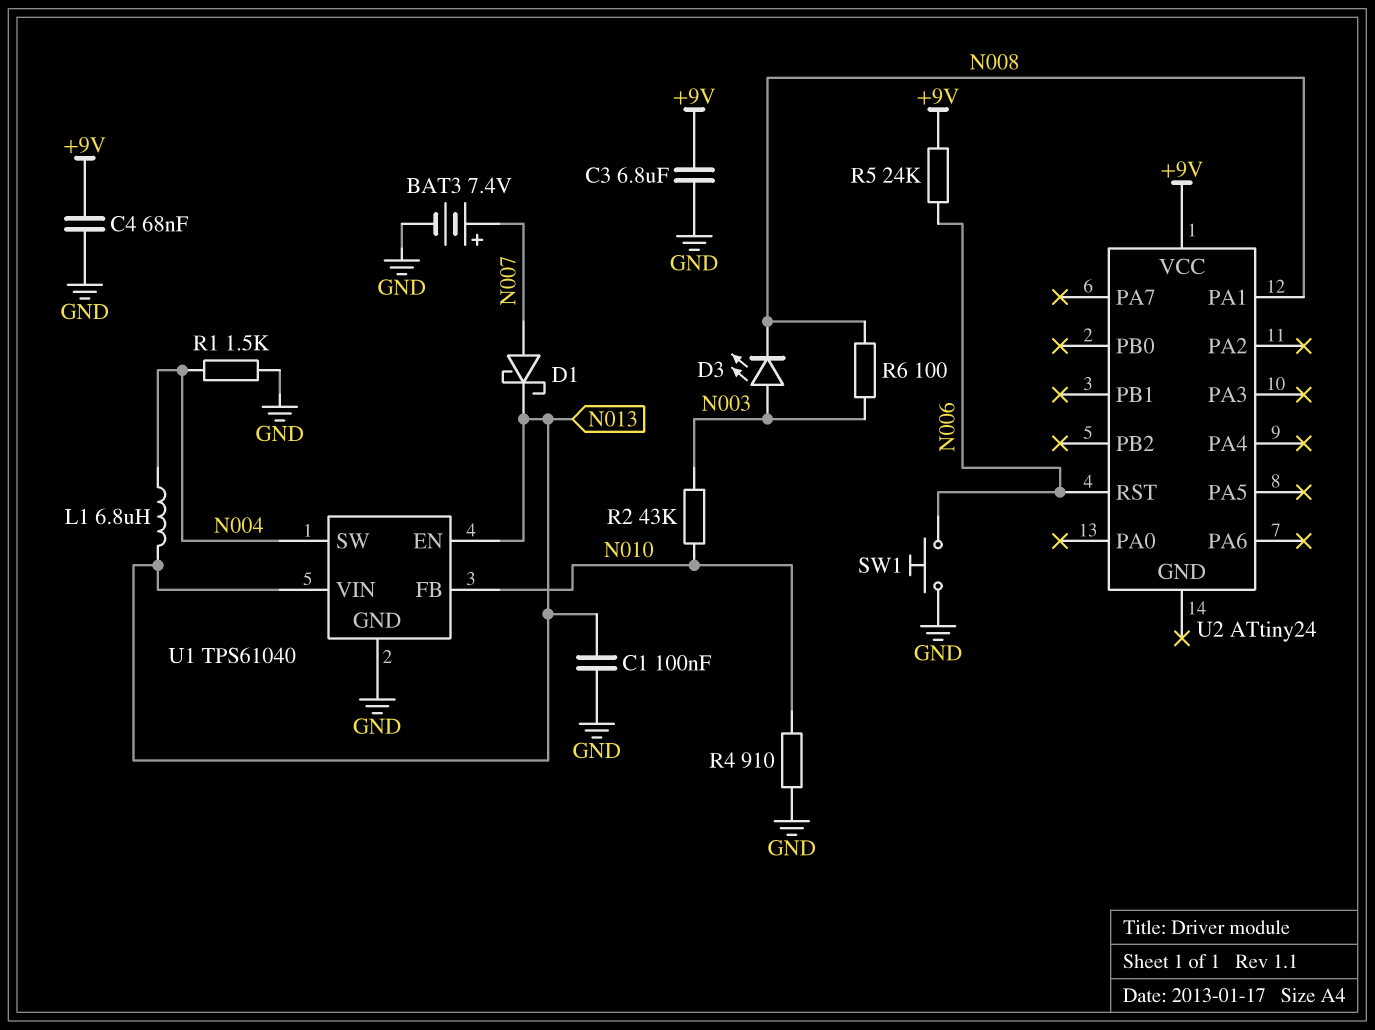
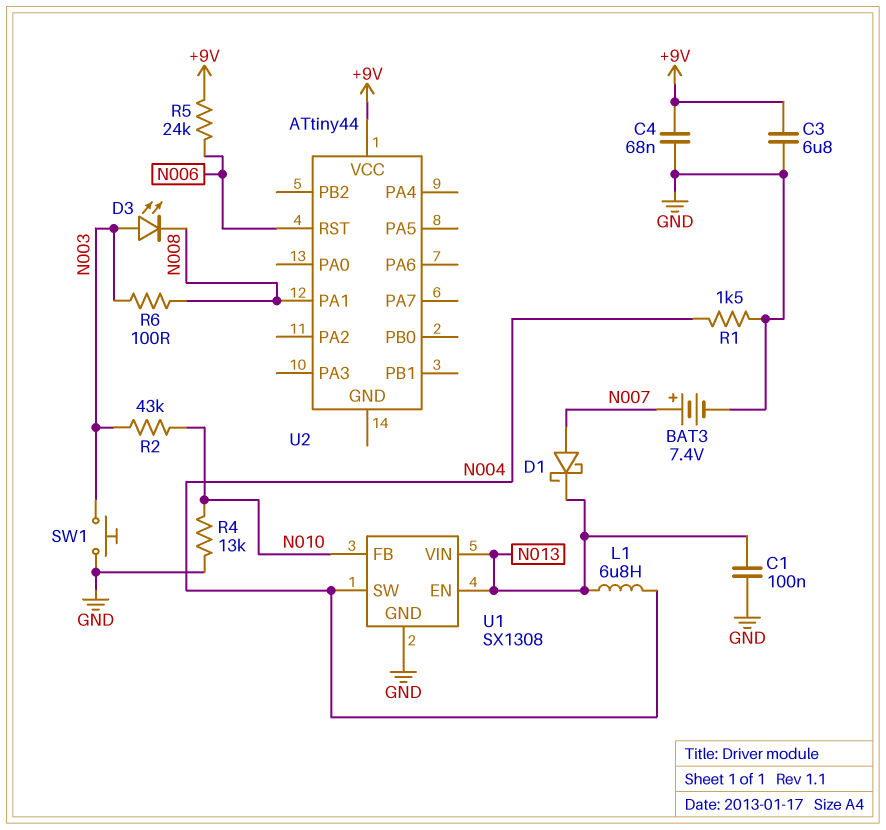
R4: 910 (GND, N010) -> 13k (GND, N010)
SW1: button (GND, N006) -> button (GND, N003)
U1: TPS61040 -> SX1308
U2: ATtiny24 -> ATtiny44

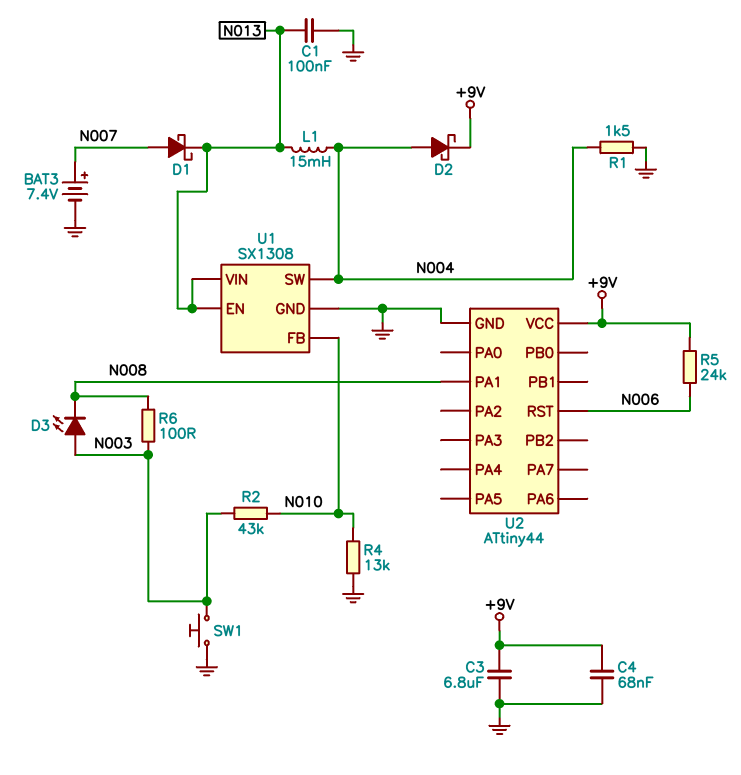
D2: none -> schottky (A N004, K +9V)
L1: 6.8uH (N004, N013) -> 15mH (N004, N013)
U2 pin GND: none -> GND

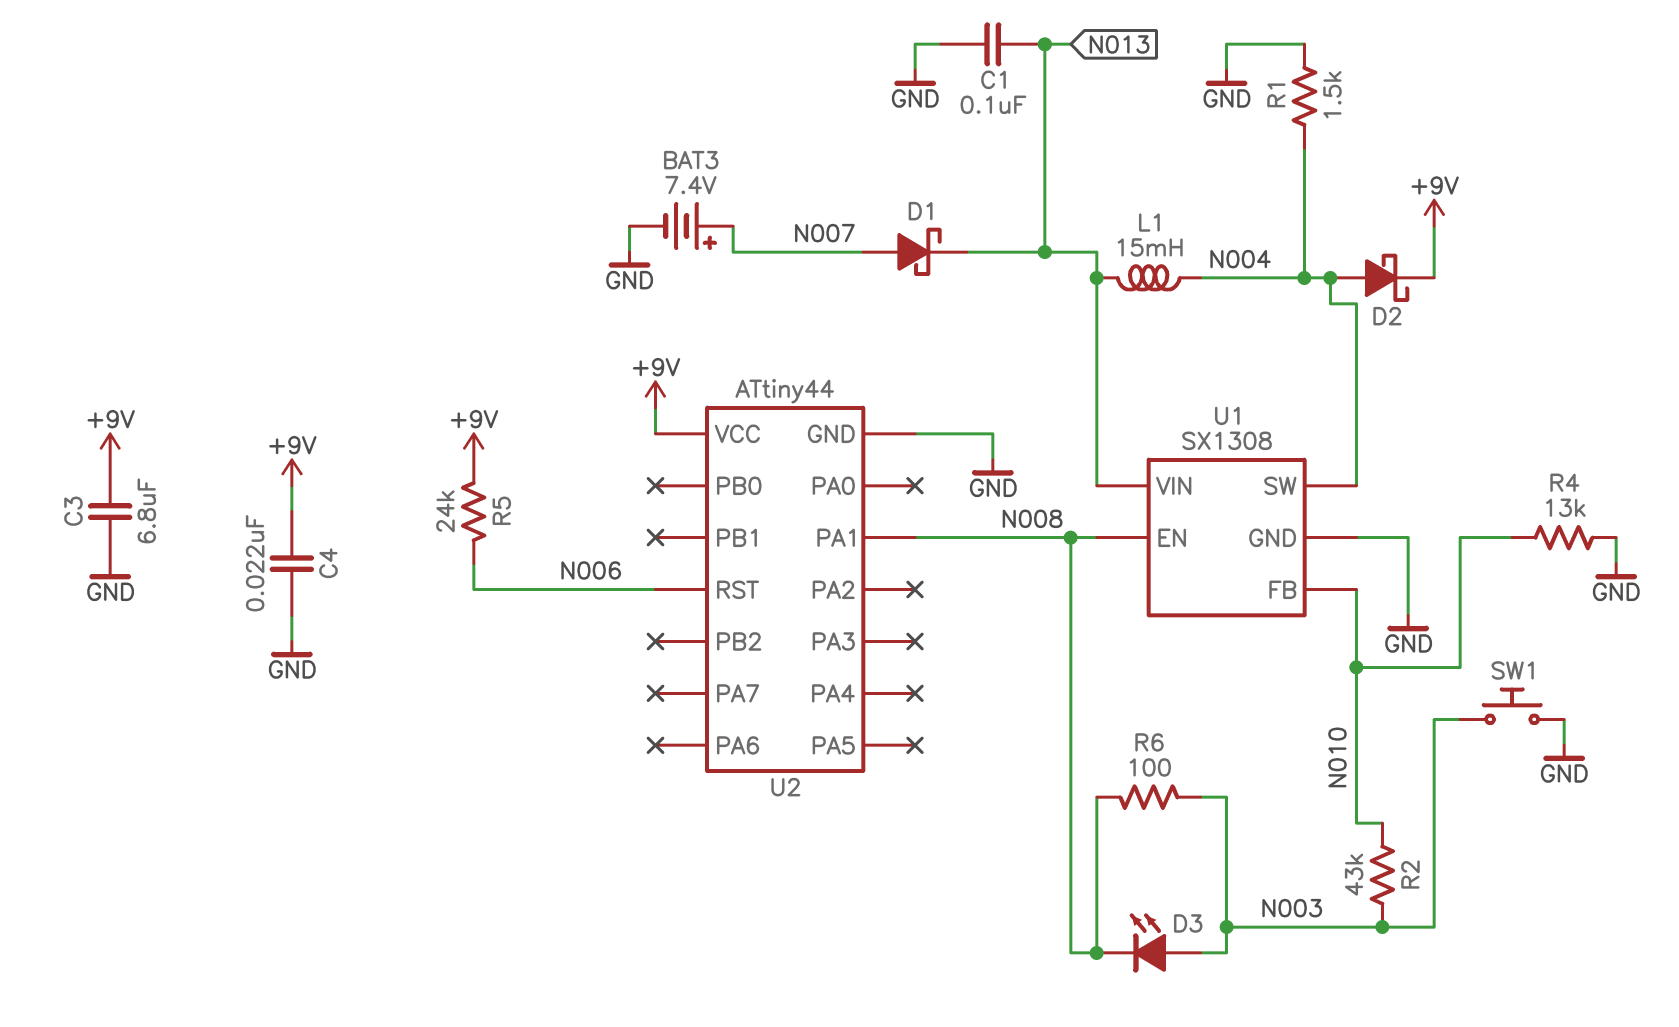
C4: 68nF (+9V, GND) -> 22nF (+9V, GND)
U1 pin EN: N013 -> N008

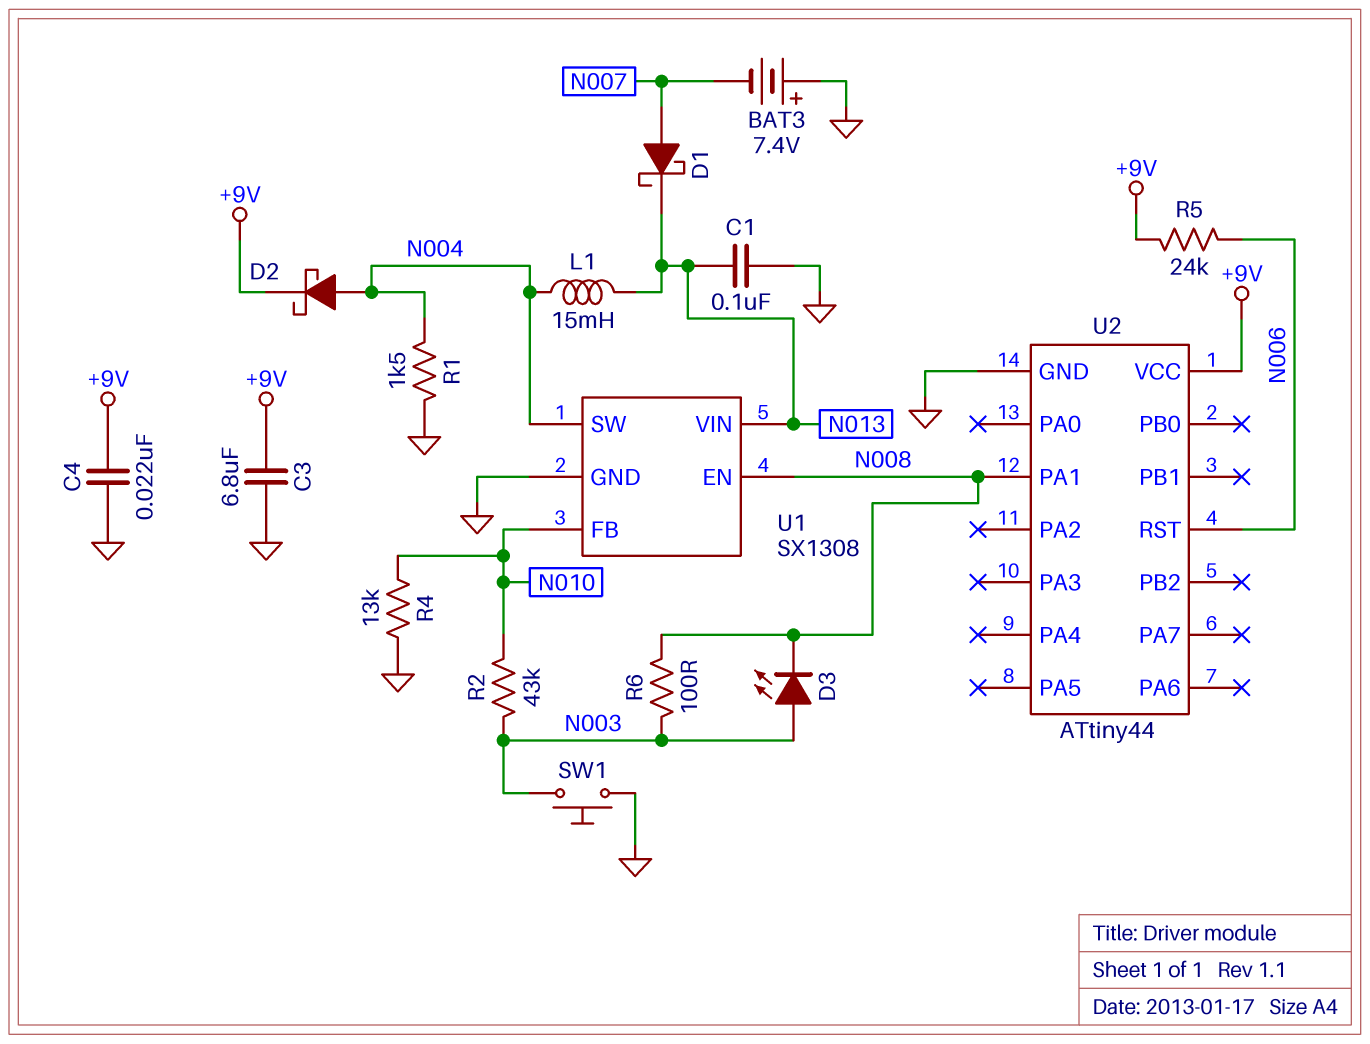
BAT3: 7.4V (plus N007, minus GND) -> 7.4V (plus GND, minus N007)

